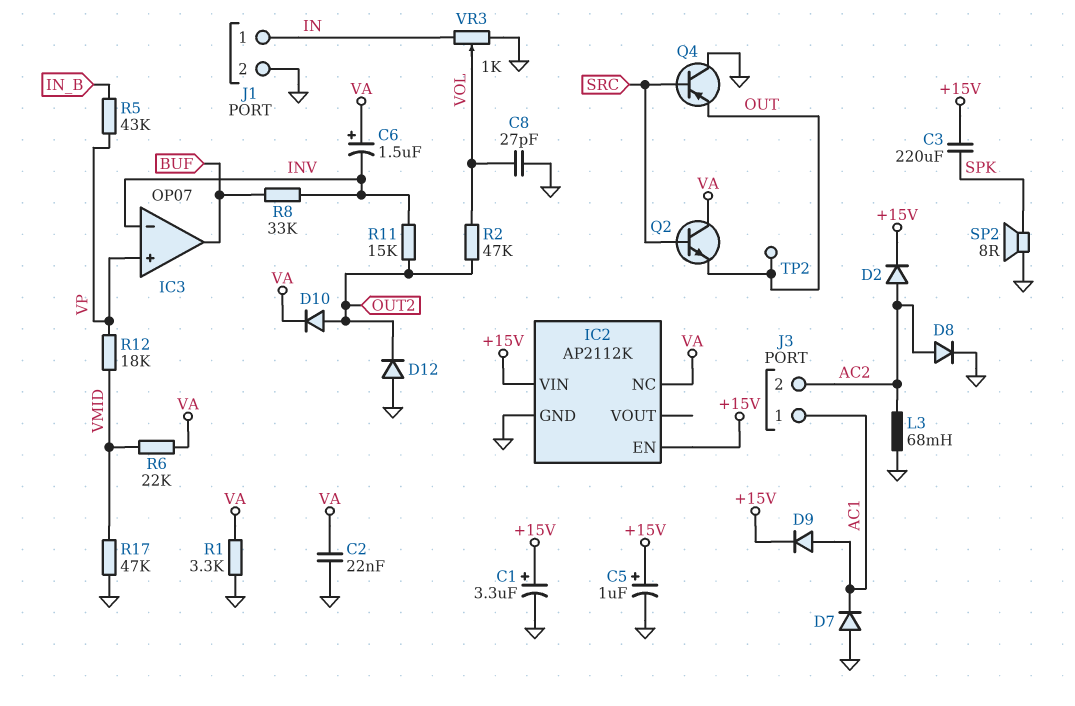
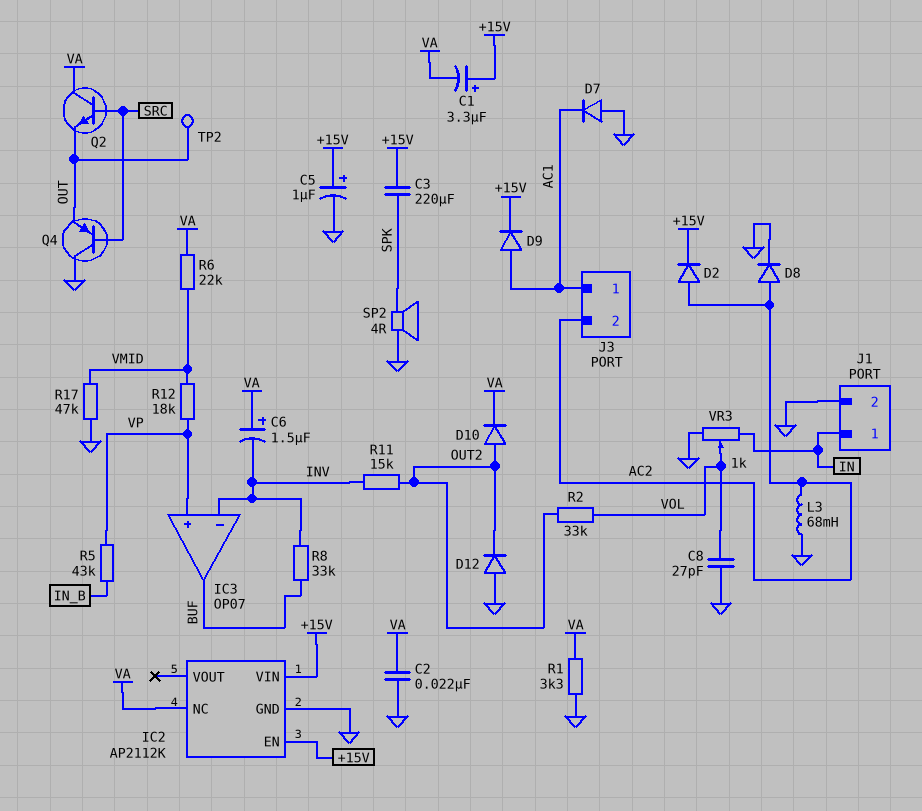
C1: 3.3uF (plus +15V, minus GND) -> 3.3uF (plus +15V, minus VA)
R2: 47k (OUT2, VOL) -> 33k (OUT2, VOL)
SP2: speaker 8R (GND, SPK) -> speaker 4R (GND, SPK)

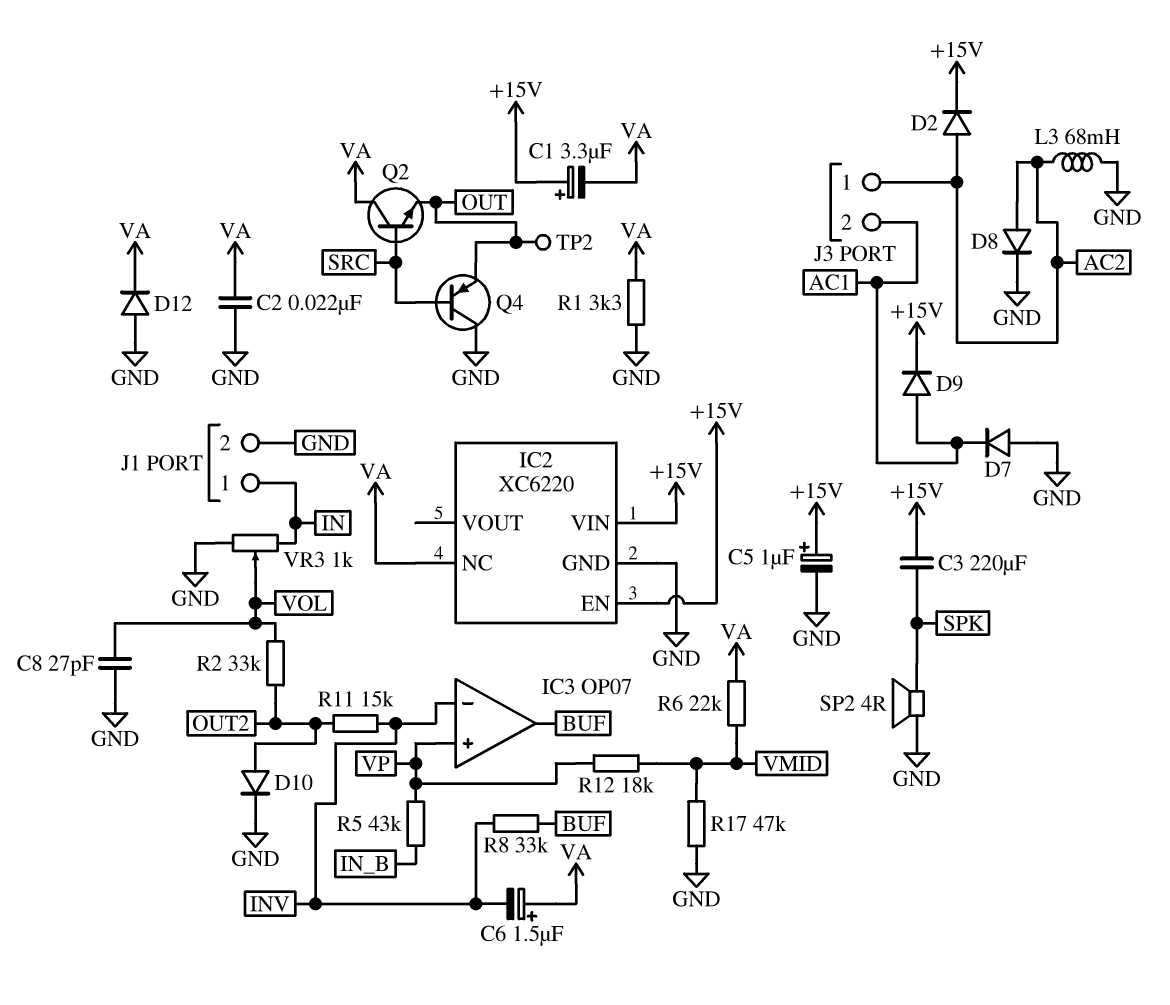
D10: diode (A OUT2, K VA) -> diode (A OUT2, K GND)
D12: diode (A GND, K OUT2) -> diode (A GND, K VA)
IC2: AP2112K -> XC6220
J3 pin 1: AC1 -> AC2
J3 pin 2: AC2 -> AC1

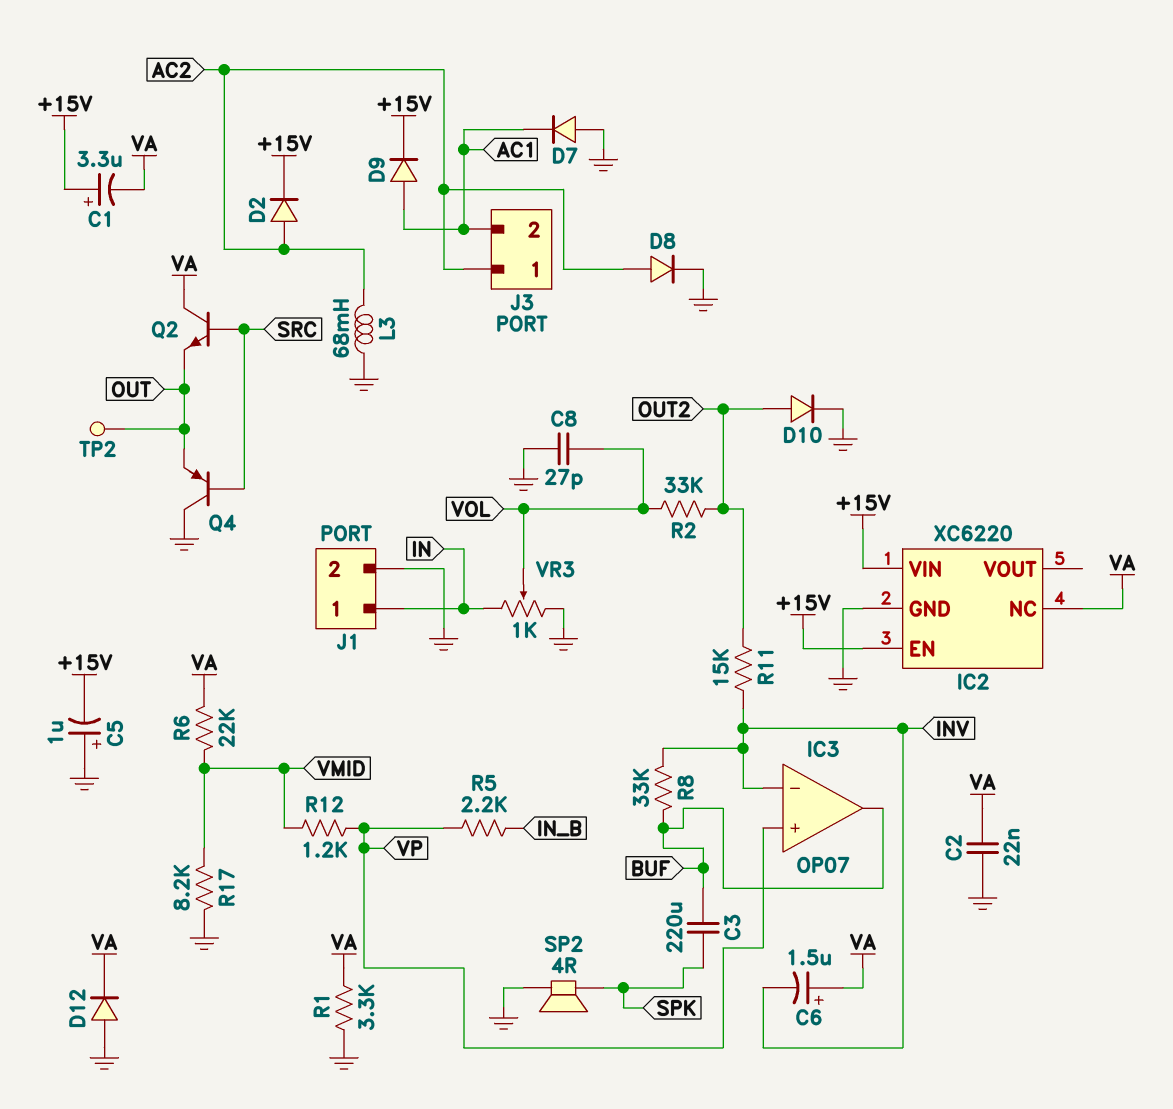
C3: 220uF (+15V, SPK) -> 220uF (BUF, SPK)
C5: 1uF (plus +15V, minus GND) -> 1uF (plus GND, minus +15V)
R5: 43k (IN_B, VP) -> 2.2k (IN_B, VP)
R12: 18k (VMID, VP) -> 1.2k (VMID, VP)
R17: 47k (GND, VMID) -> 8.2k (GND, VMID)

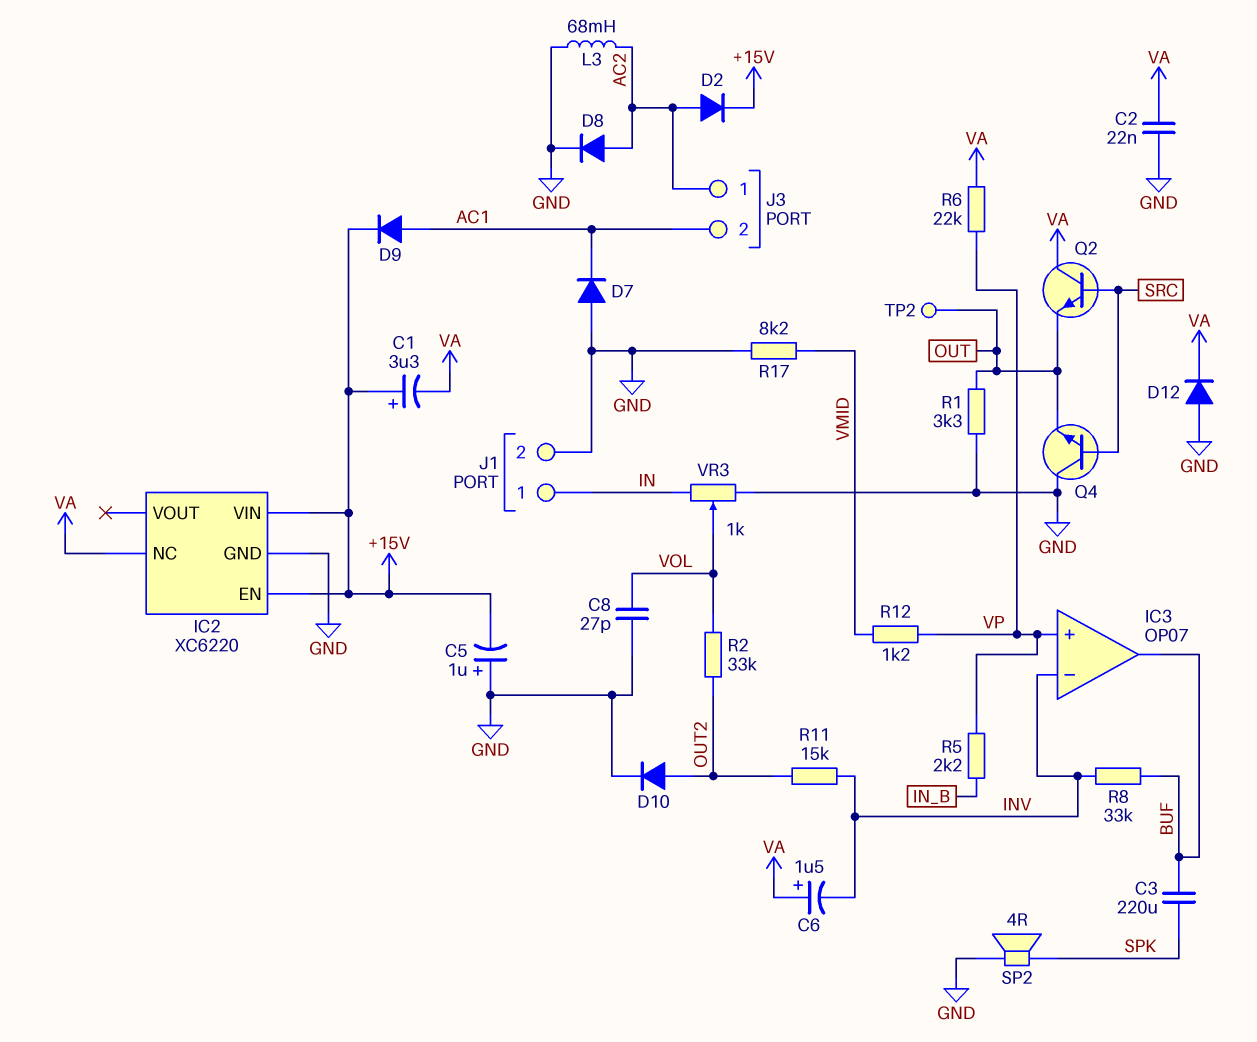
Q4: PNP (B SRC, C GND, E OUT) -> NPN (B SRC, C GND, E OUT)
R1: 3.3k (GND, VA) -> 3.3k (GND, OUT)
R6: 22k (VA, VMID) -> 22k (VA, VP)

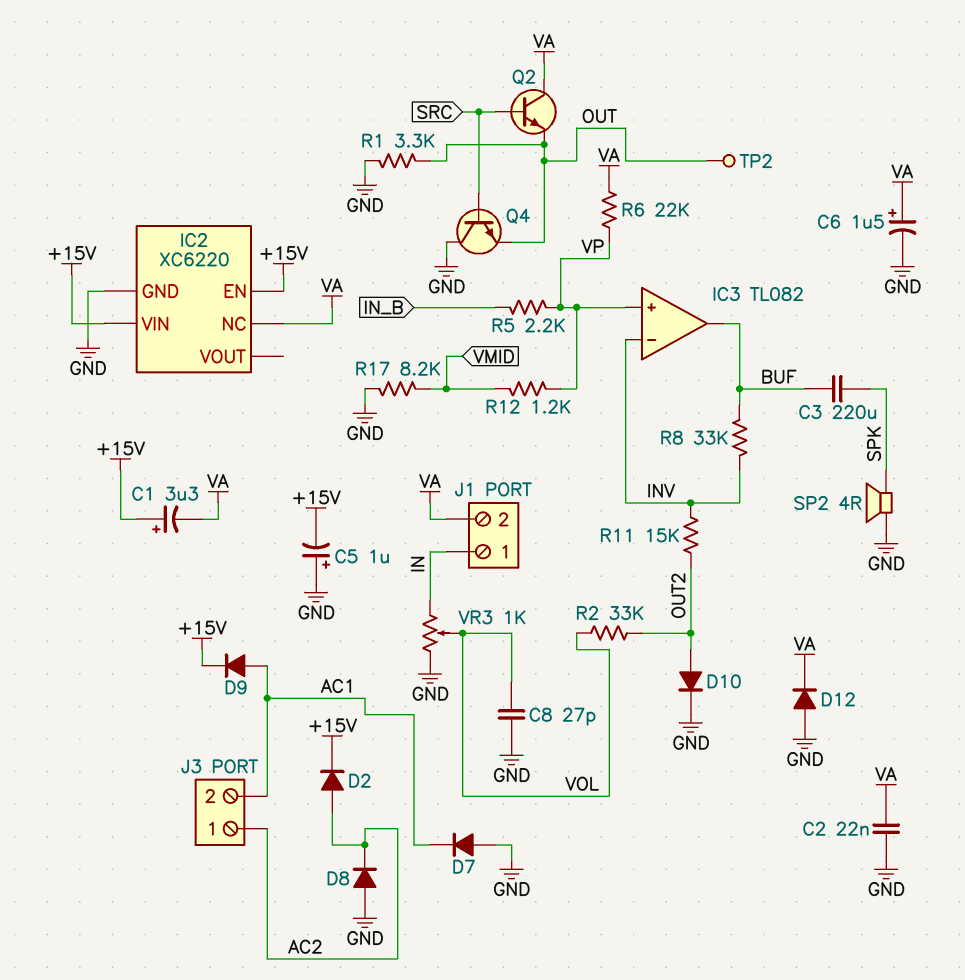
C6: 1.5uF (plus VA, minus INV) -> 1.5uF (plus VA, minus GND)
D8: diode (A AC2, K GND) -> diode (A GND, K AC2)
IC3: OP07 -> TL082
J1 pin 2: GND -> VA
L3: 68mH (AC2, GND) -> none

